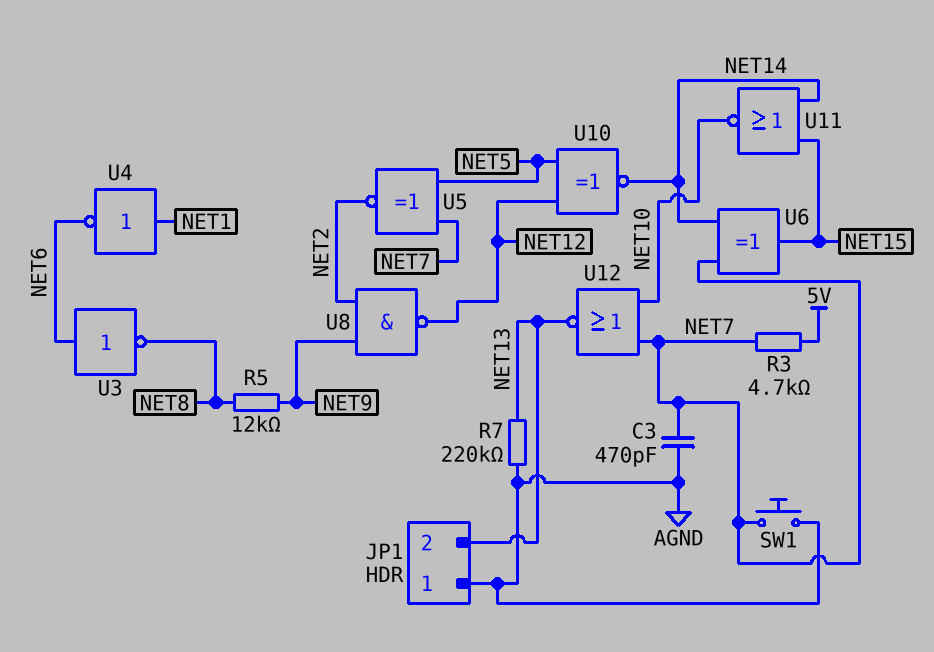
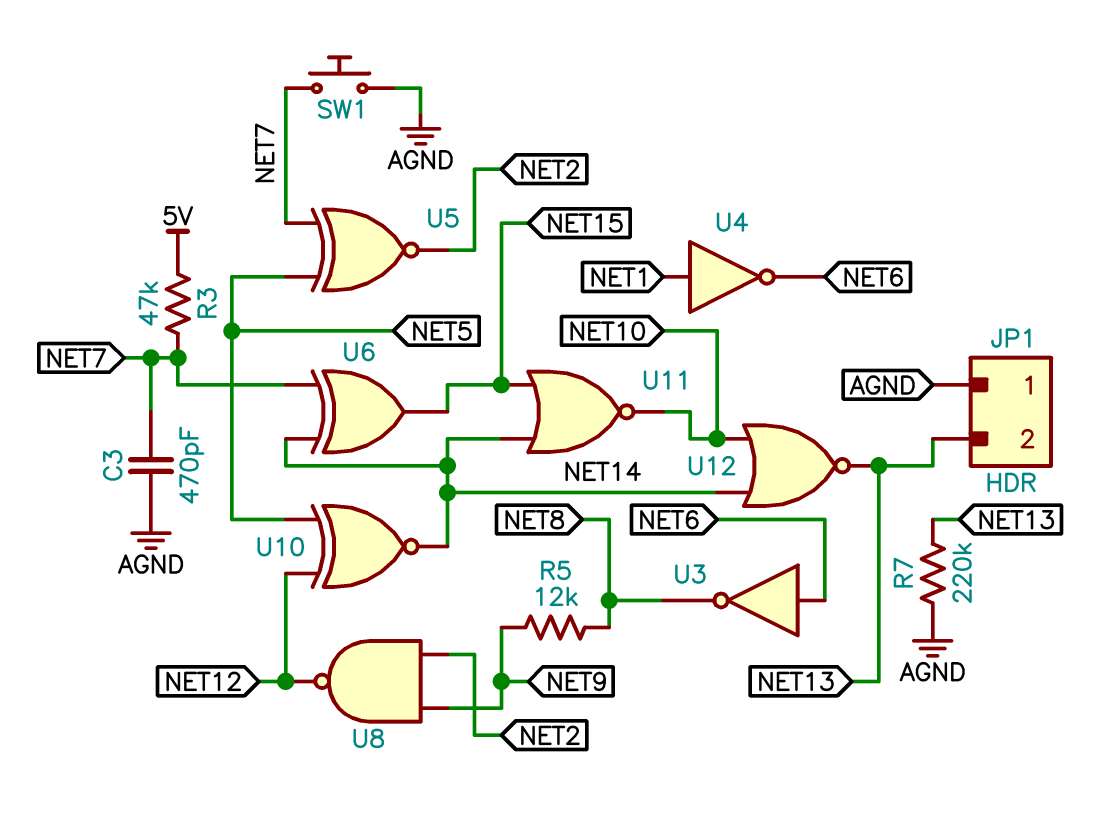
R3: 4.7k (5V, NET7) -> 47k (5V, NET7)
U12: NOR (in NET7, in NET10, out NET13) -> NOR (in NET10, in NET14, out NET13)

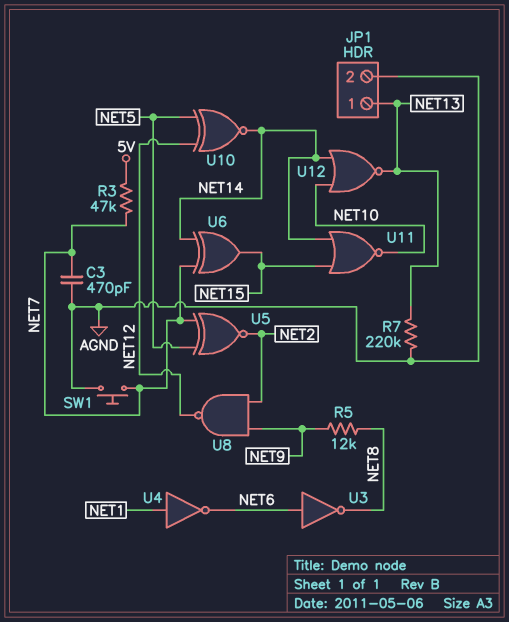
JP1 pin 1: AGND -> NET13
JP1 pin 2: NET13 -> AGND

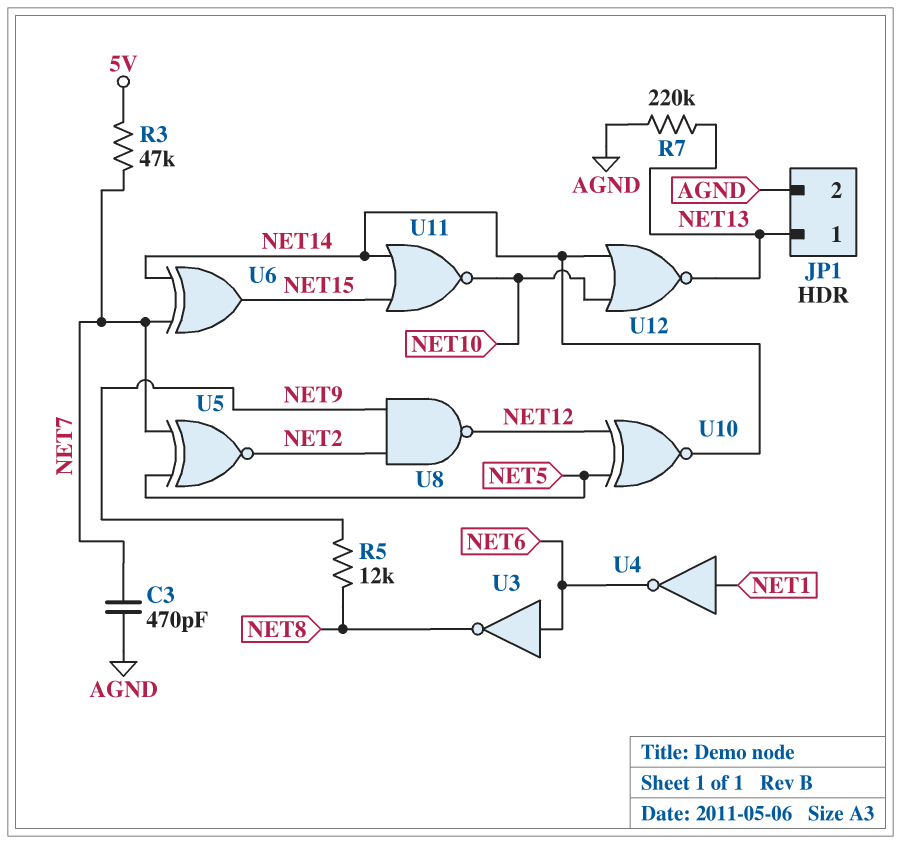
SW1: button (AGND, NET7) -> none

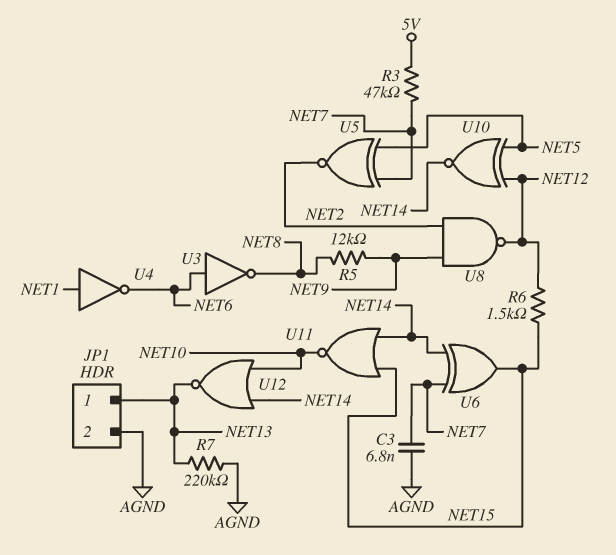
C3: 470pF (AGND, NET7) -> 6.8nF (AGND, NET7)
R6: none -> 1.5k (NET12, NET15)

